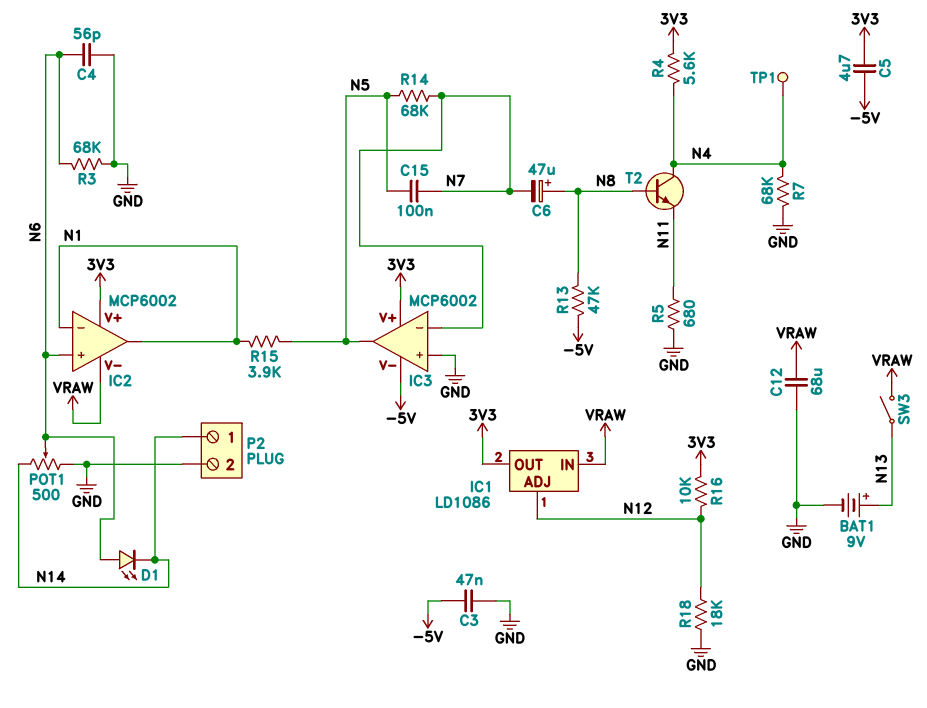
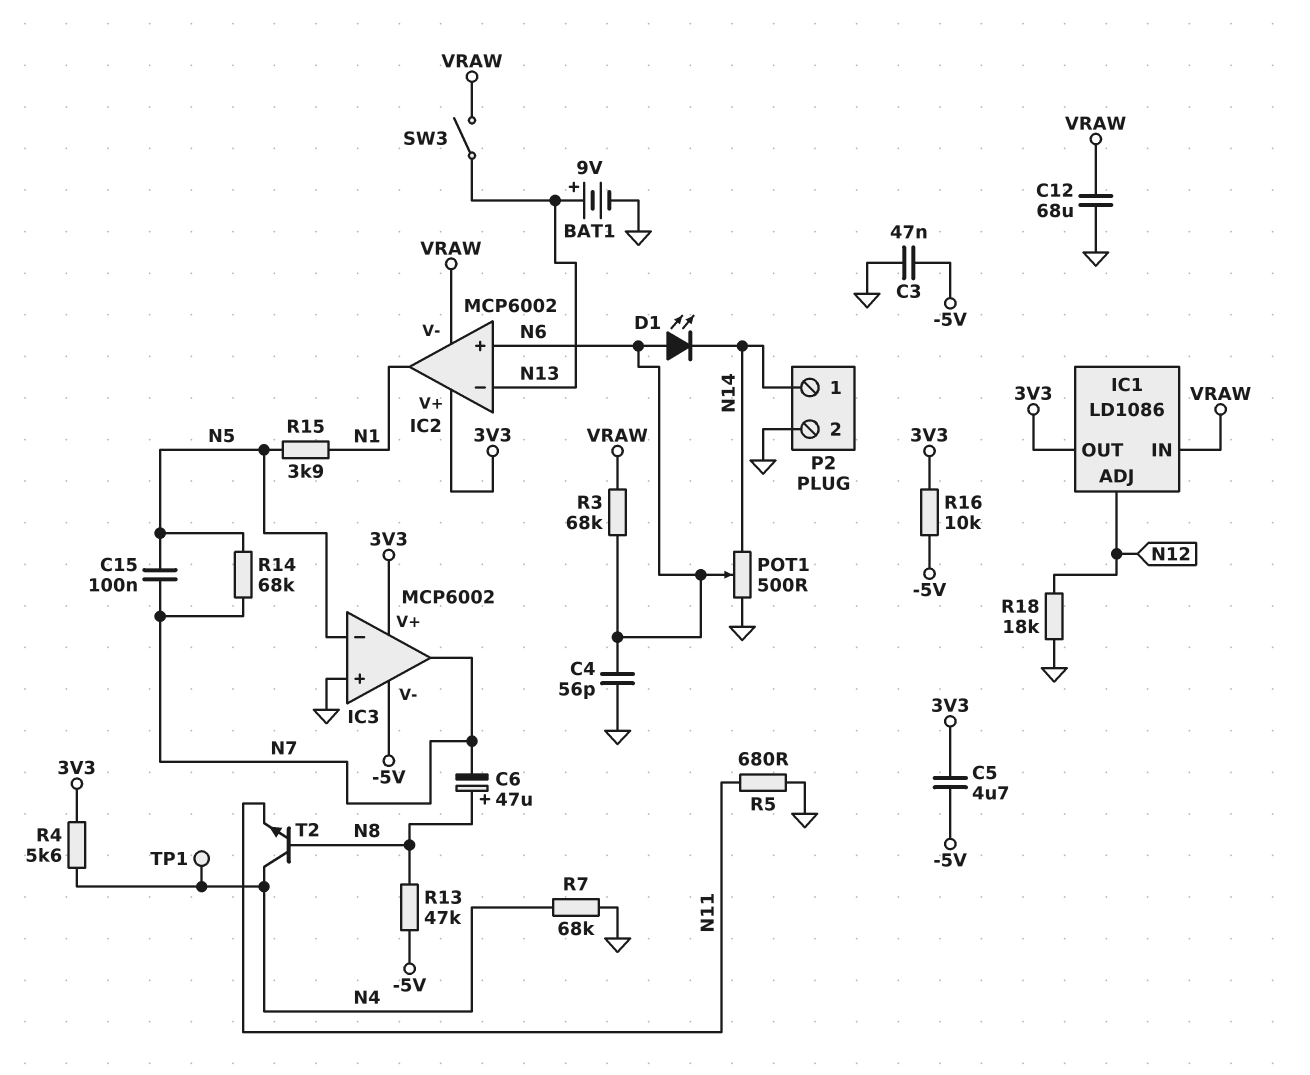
IC2 pin in-: N1 -> N13
IC3 pin in-: N7 -> N5
IC3 pin out: N5 -> N7
R3: 68k (GND, N6) -> 68k (N6, VRAW)
R16: 10k (3V3, N12) -> 10k (-5V, 3V3)

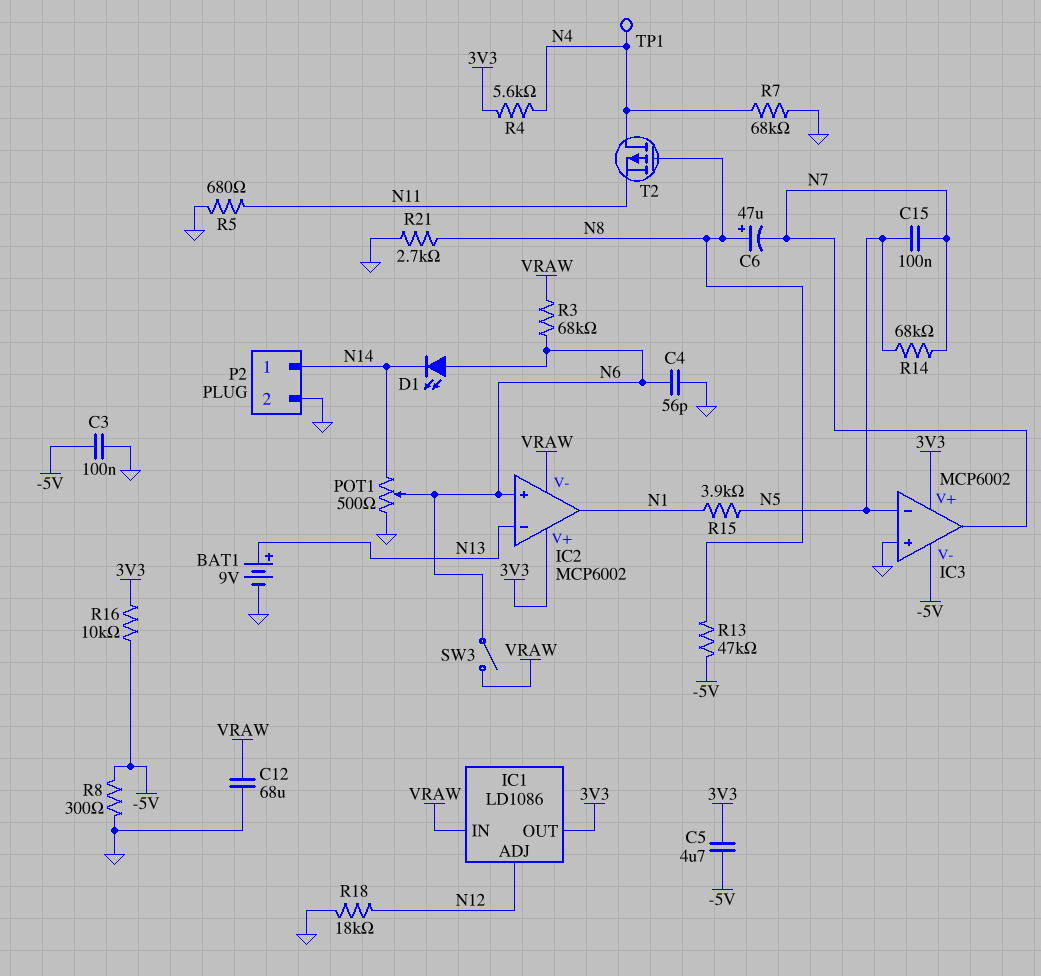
C3: 47nF (-5V, GND) -> 100nF (-5V, GND)
R8: none -> 300 (-5V, GND)
R21: none -> 2.7k (GND, N8)
SW3: switch (N13, VRAW) -> switch (N6, VRAW)
T2: NPN (B N8, C N4, E N11) -> PMOS (G N8, D N4, S N11)

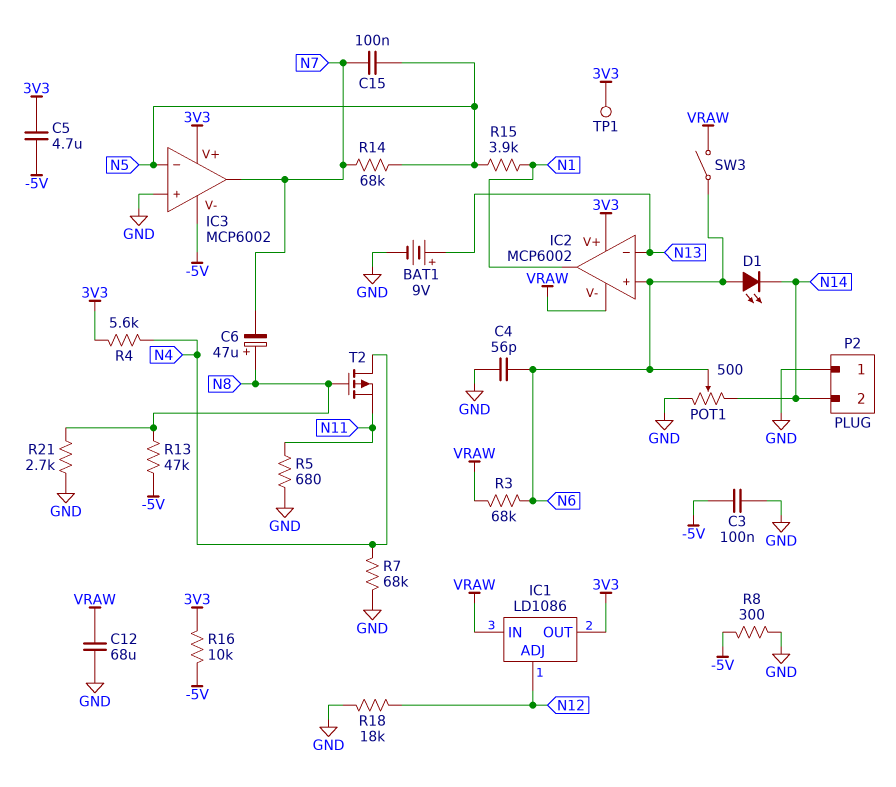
P2 pin 1: N14 -> GND
P2 pin 2: GND -> N14
TP1: test point (N4) -> test point (3V3)

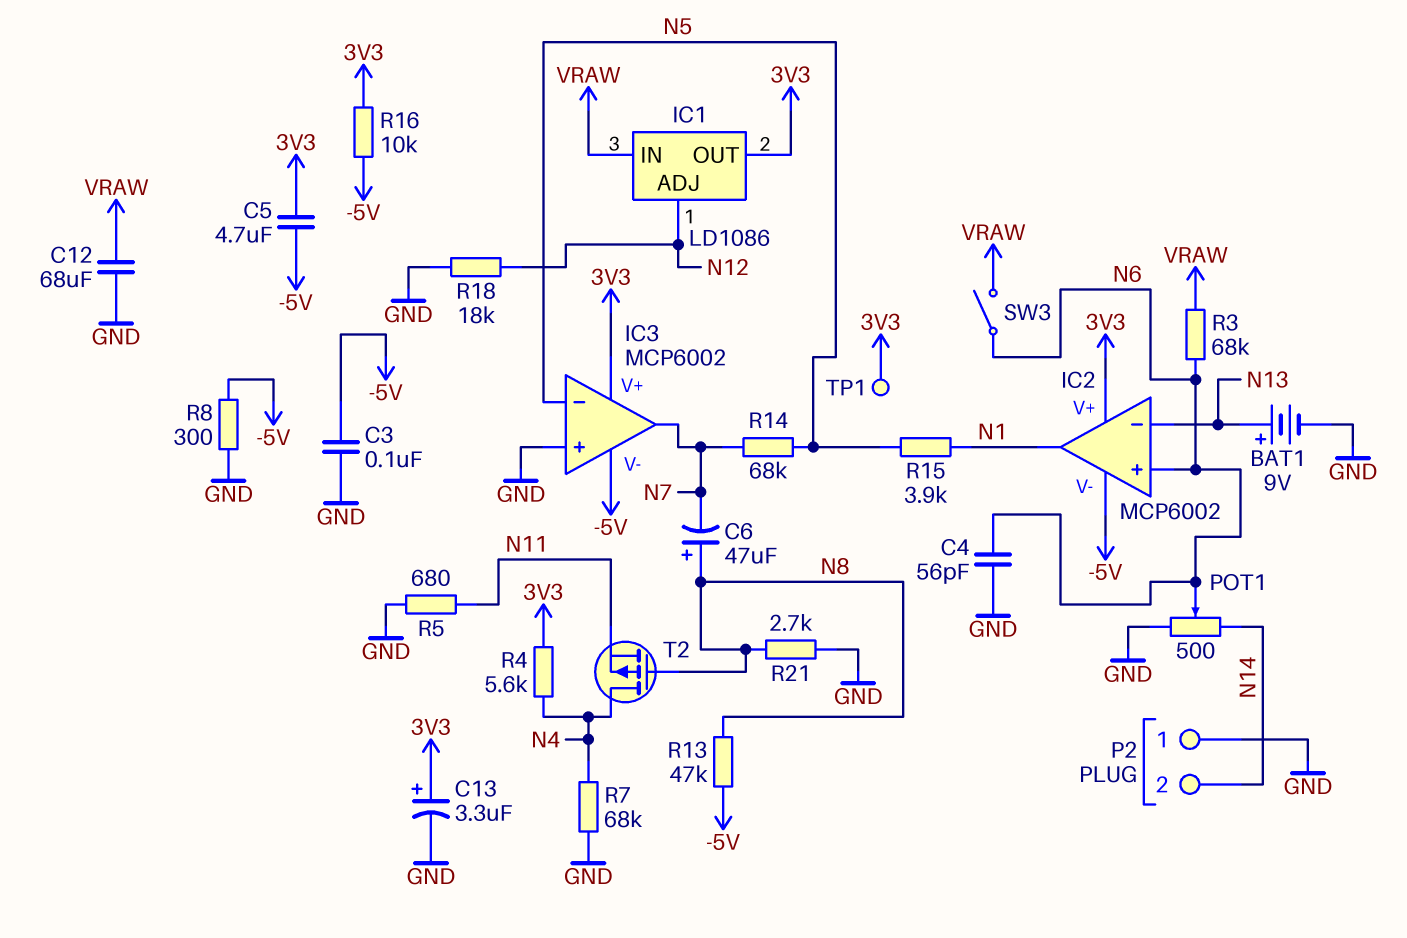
C13: none -> 3.3uF (plus 3V3, minus GND)
C15: 100nF (N5, N7) -> none
D1: LED (A N6, K N14) -> none
IC2 pin V-: VRAW -> -5V

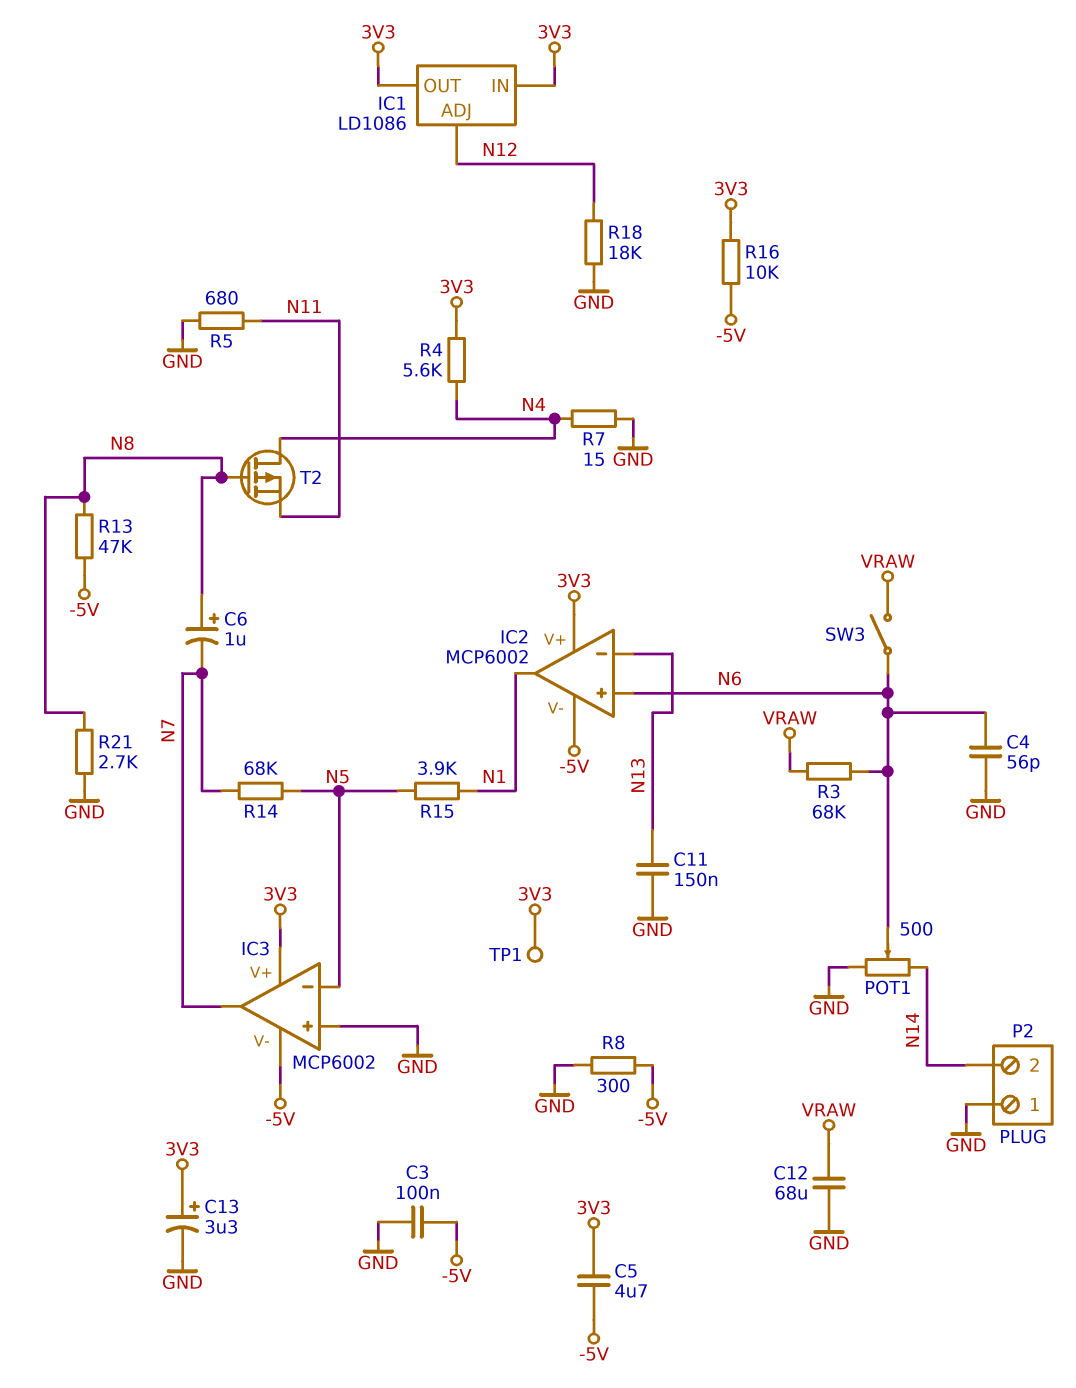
BAT1: 9V (plus N13, minus GND) -> none
C6: 47uF (plus N8, minus N7) -> 1uF (plus N8, minus N7)
C11: none -> 150nF (GND, N13)
IC1 pin IN: VRAW -> 3V3
R7: 68k (GND, N4) -> 15 (GND, N4)

